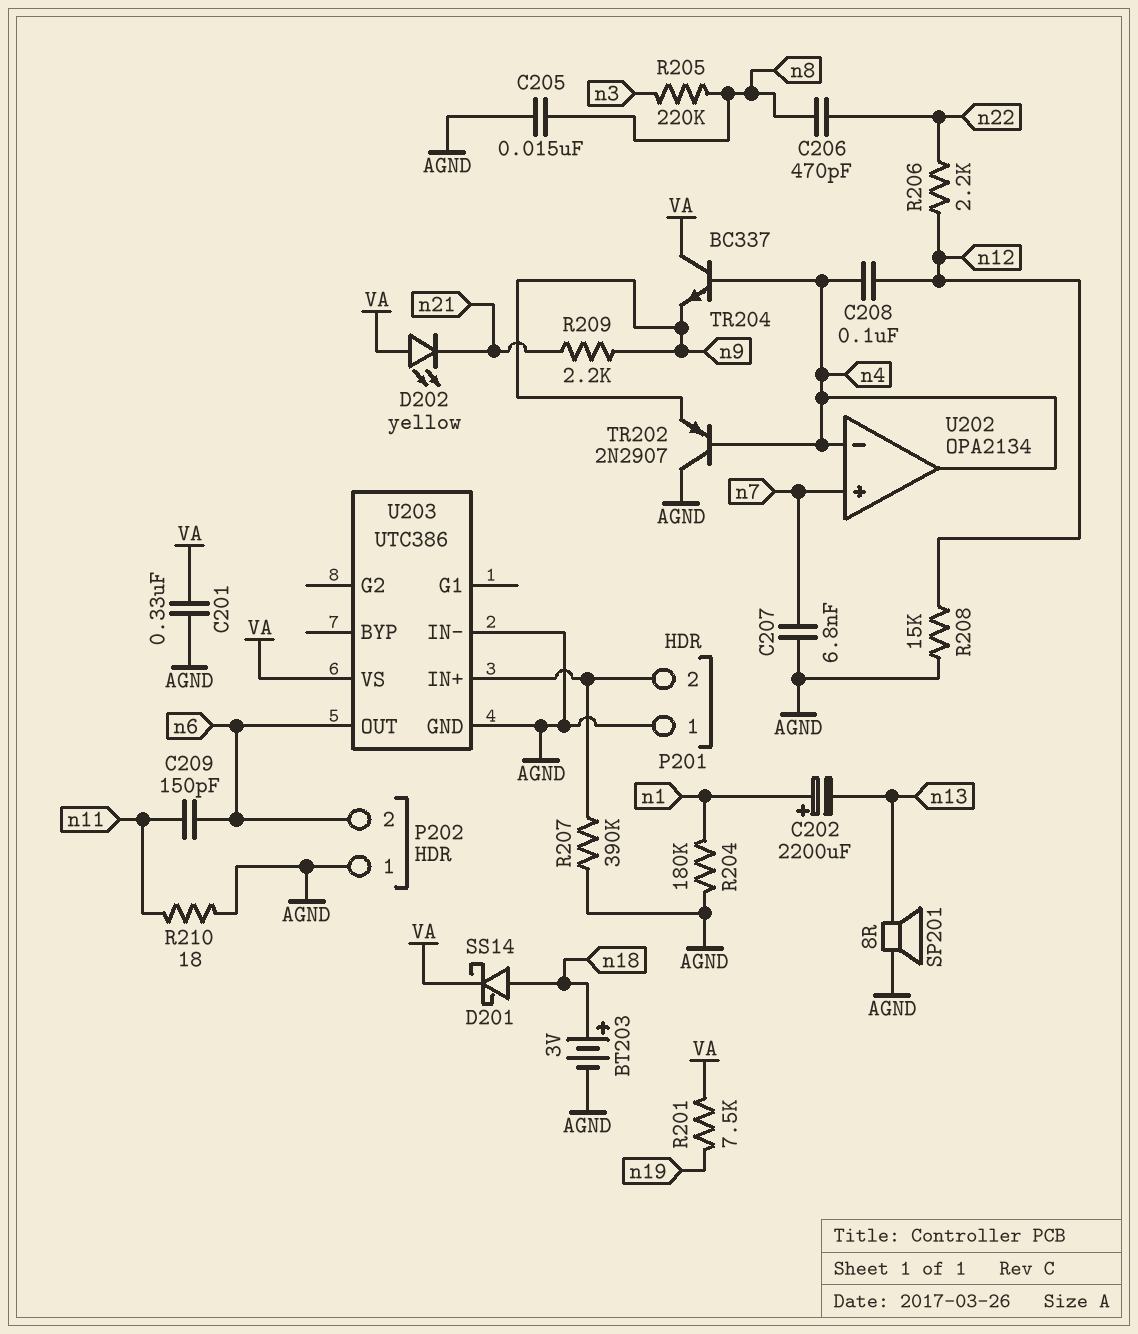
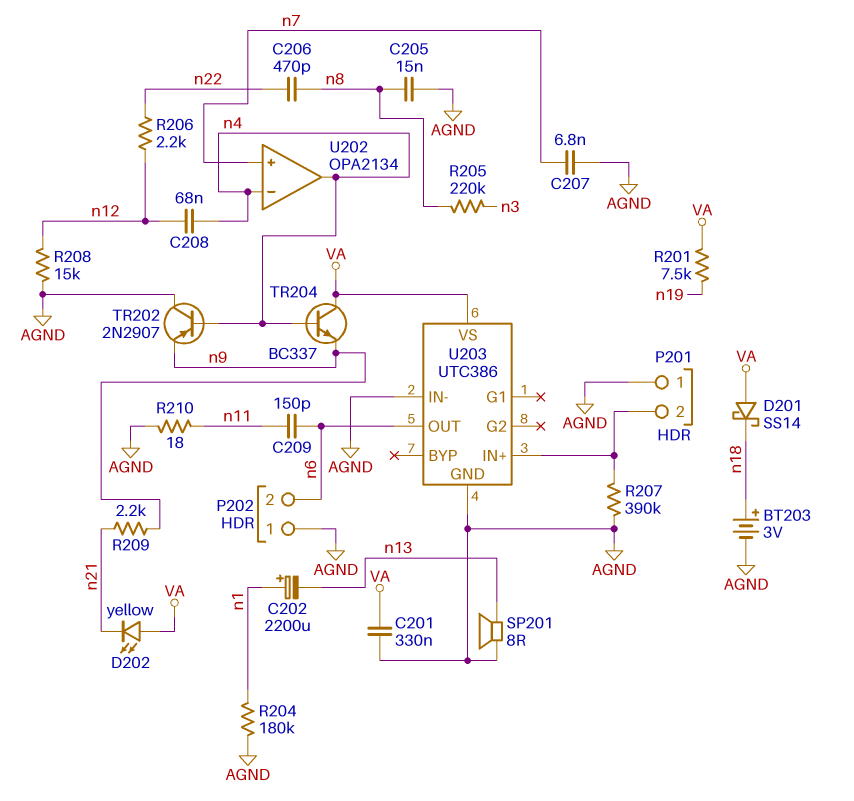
C208: 100nF (n4, n12) -> 68nF (n4, n12)
D201: schottky SS14 (A n18, K VA) -> schottky SS14 (A VA, K n18)

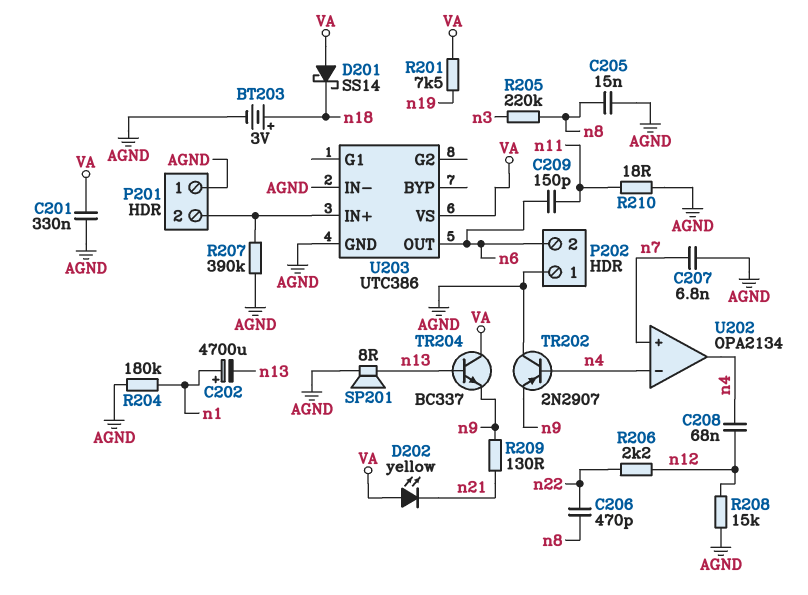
C202: 2200uF (plus n1, minus n13) -> 4700uF (plus n1, minus n13)
R209: 2.2k (n9, n21) -> 130 (n9, n21)
TR204: NPN BC337 (B n4, C VA, E n9) -> NPN BC337 (B n13, C VA, E n9)

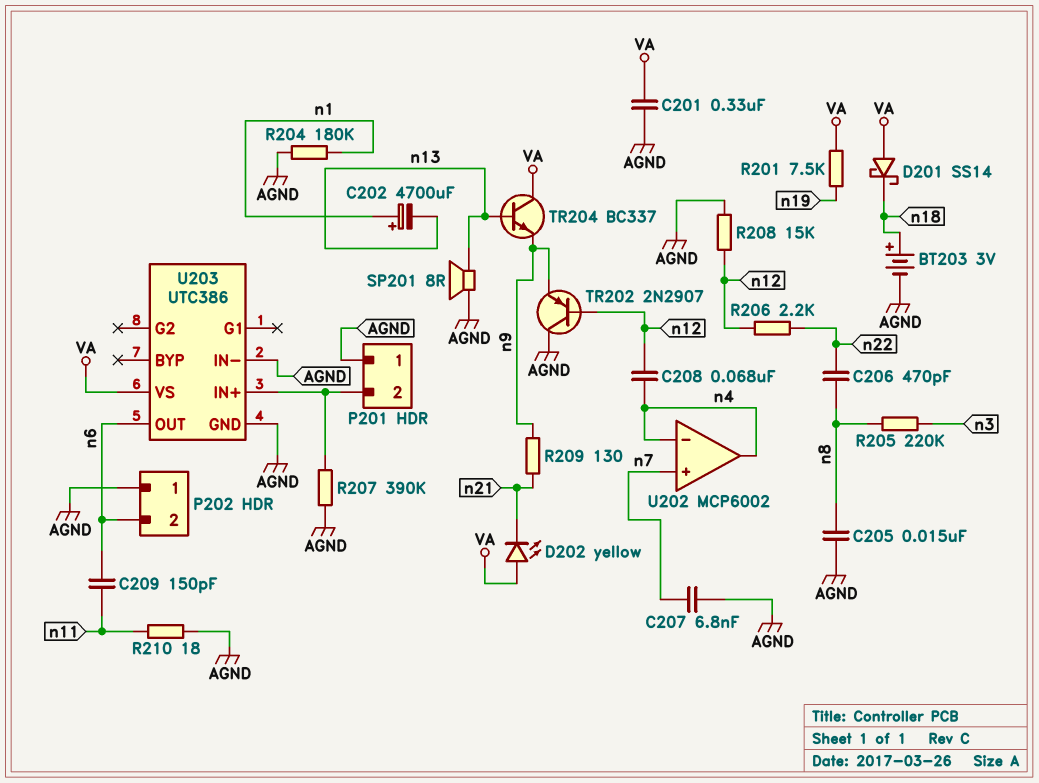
TR202: PNP 2N2907 (B n4, C AGND, E n9) -> PNP 2N2907 (B n12, C AGND, E n9)
U202: OPA2134 -> MCP6002

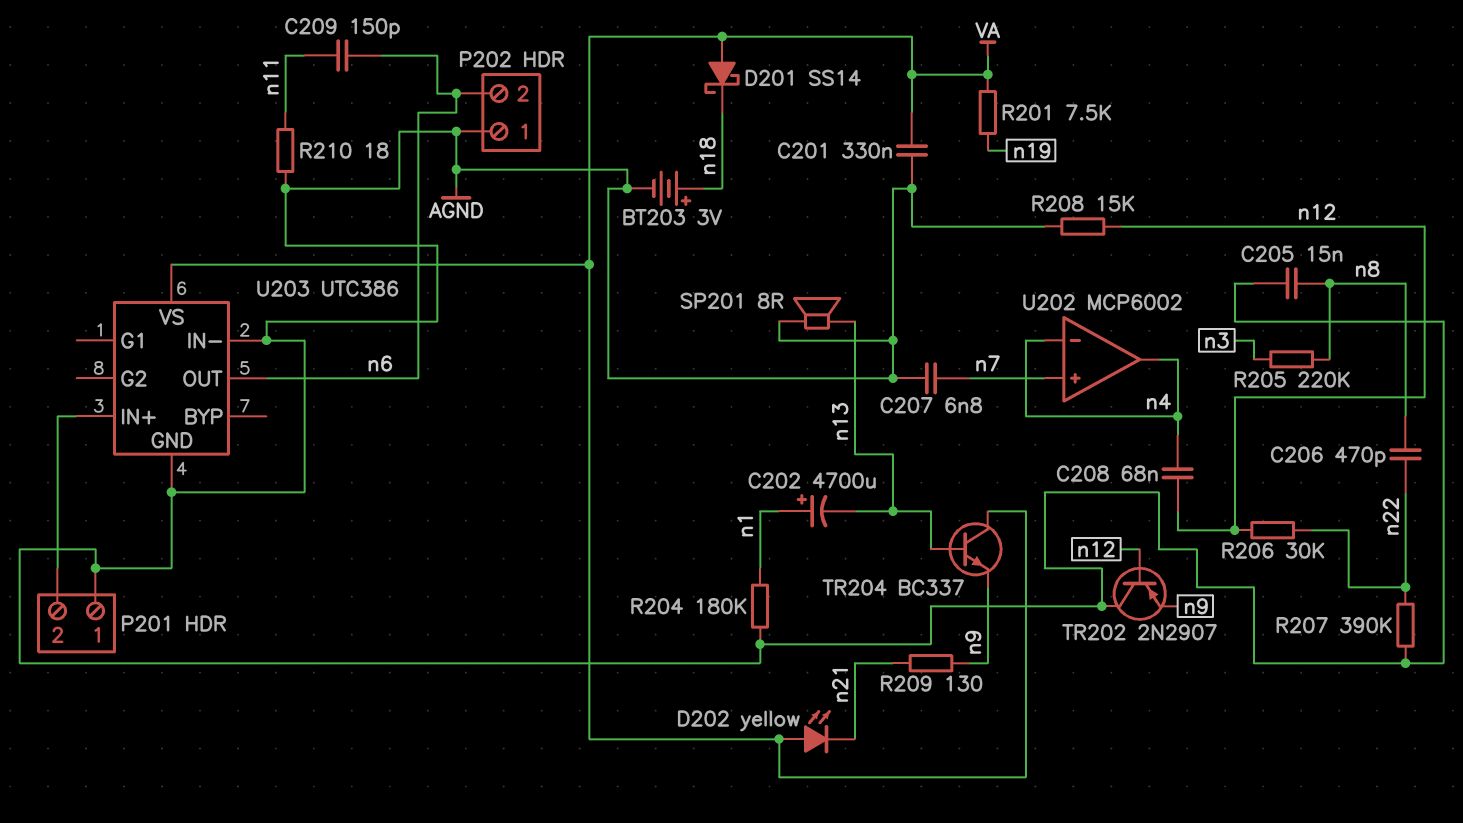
R206: 2.2k (n12, n22) -> 30k (n12, n22)
R207: 390k (AGND, P201/2) -> 390k (AGND, n22)

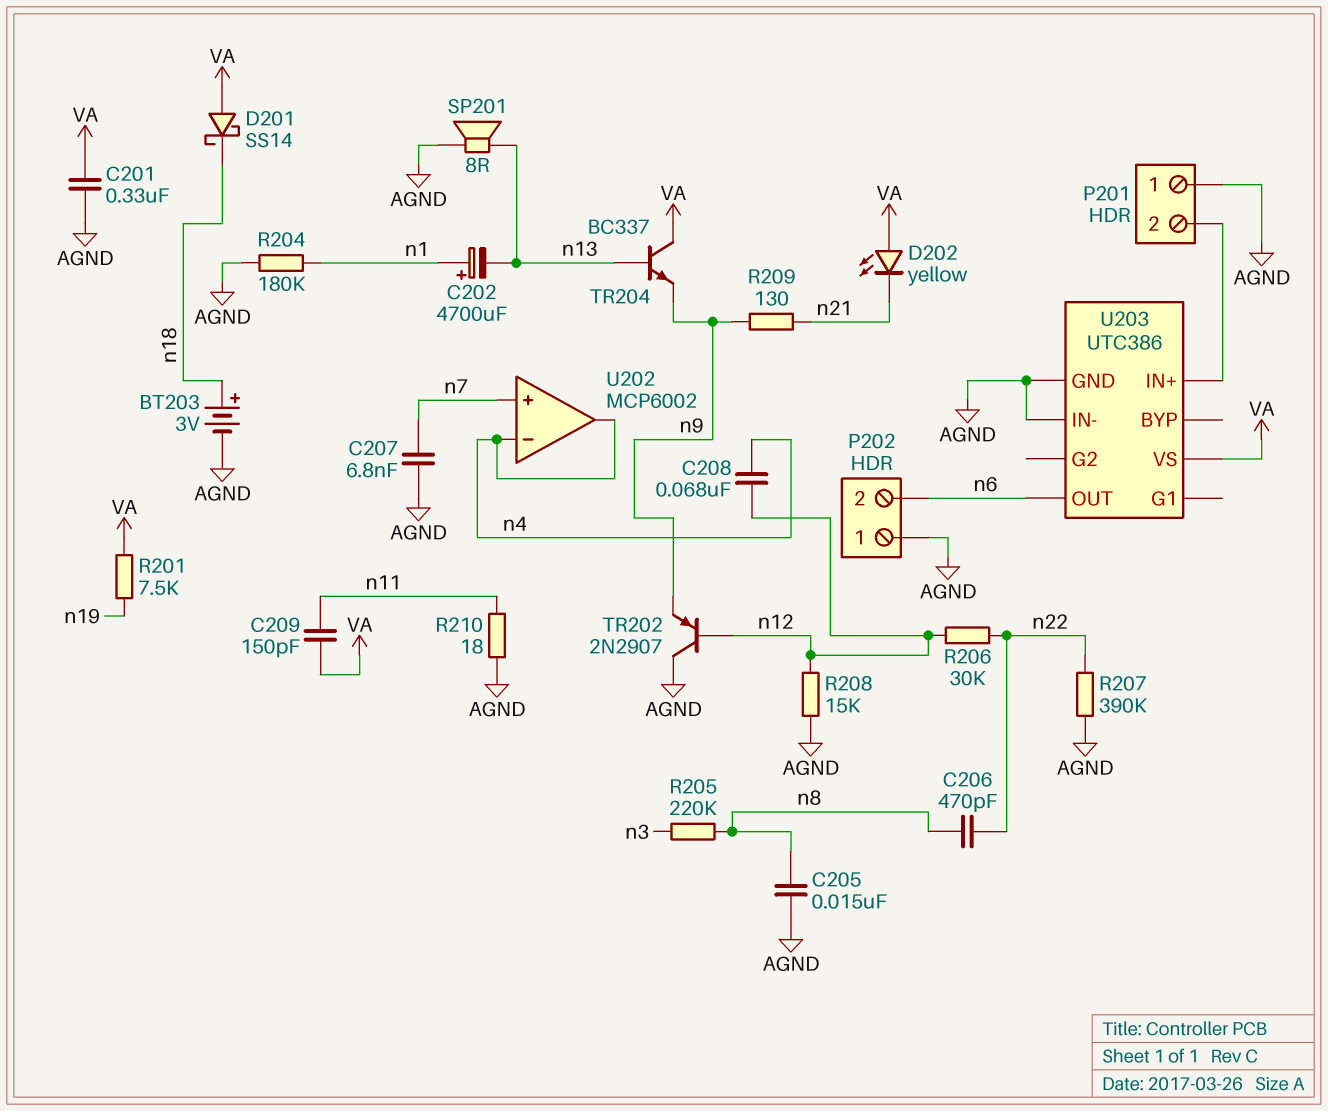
C209: 150pF (n6, n11) -> 150pF (VA, n11)

